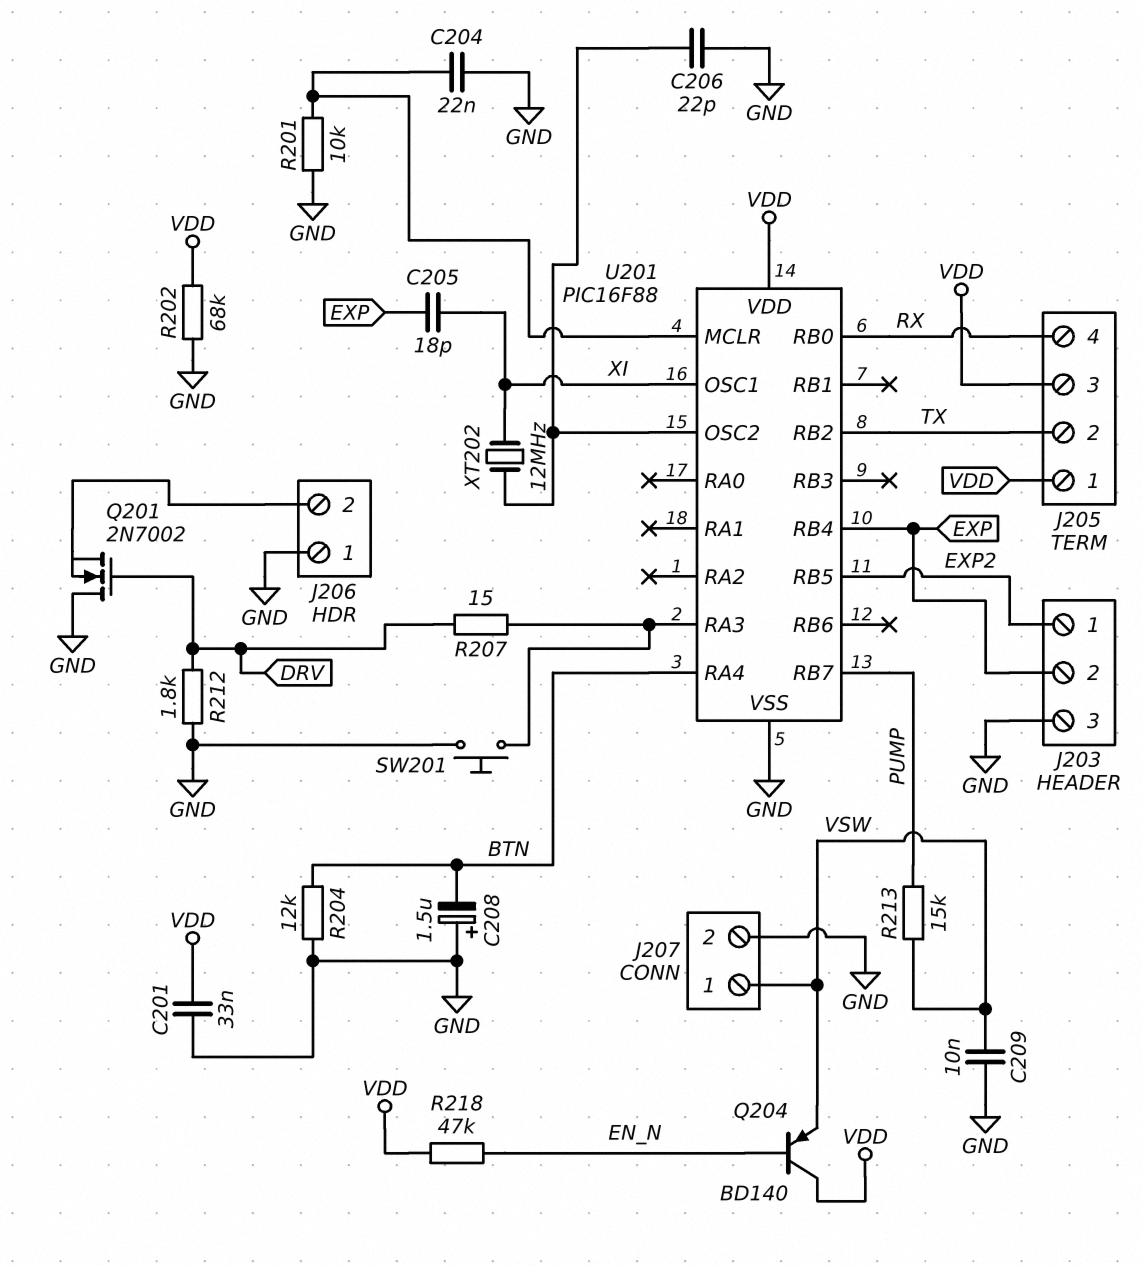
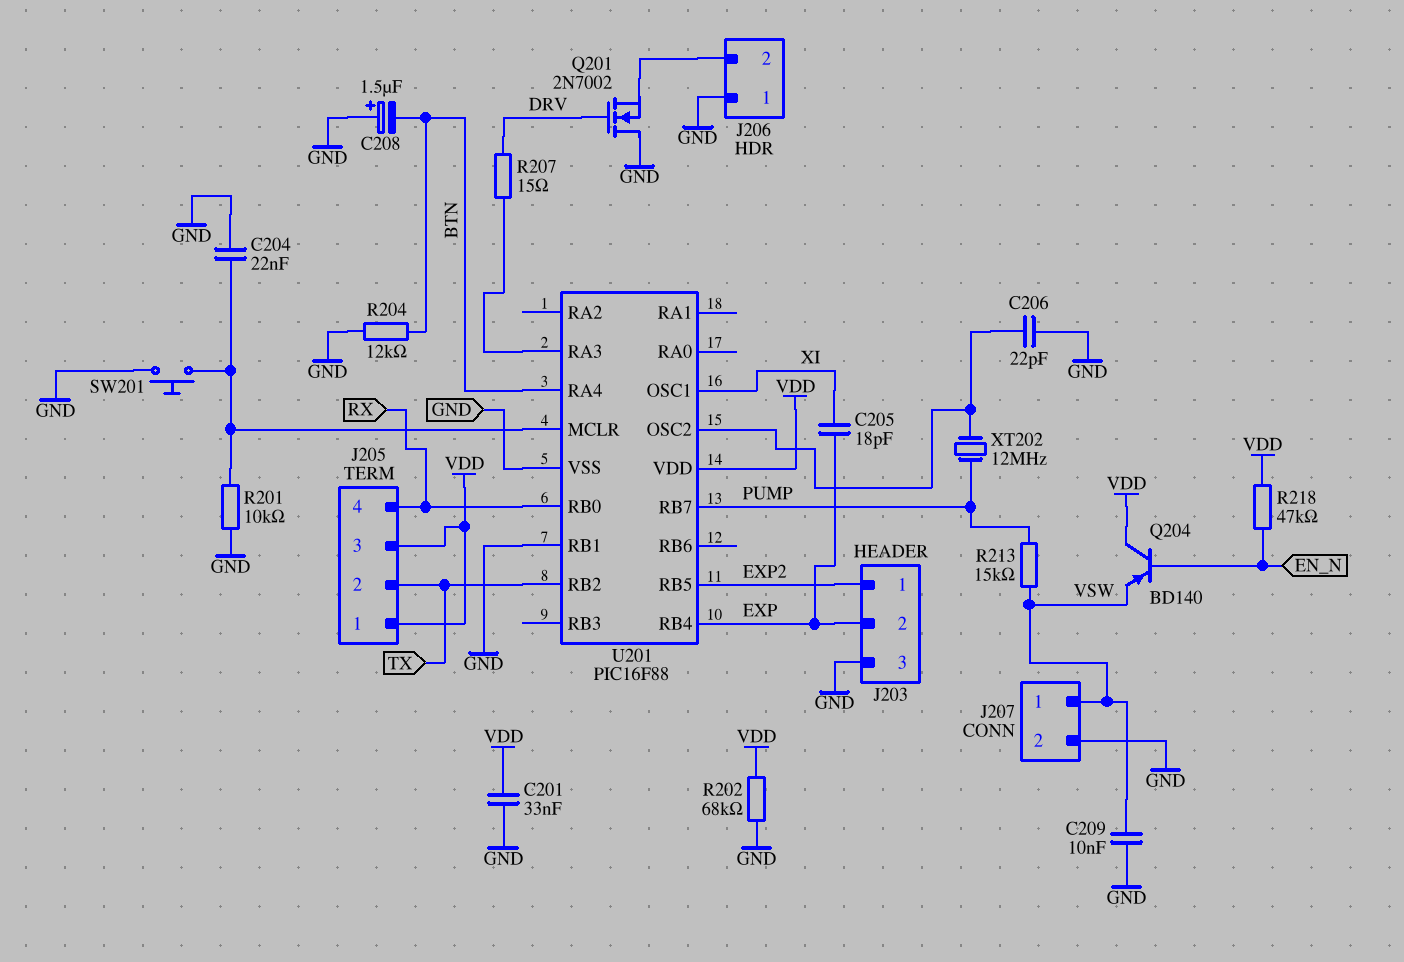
R212: 1.8k (DRV, GND) -> none
SW201: button (GND, U201/RA3) -> button (GND, U201/MCLR)
U201 pin RB1: none -> GND
XT202: 12MHz (U201/OSC2, XI) -> 12MHz (PUMP, U201/OSC2)

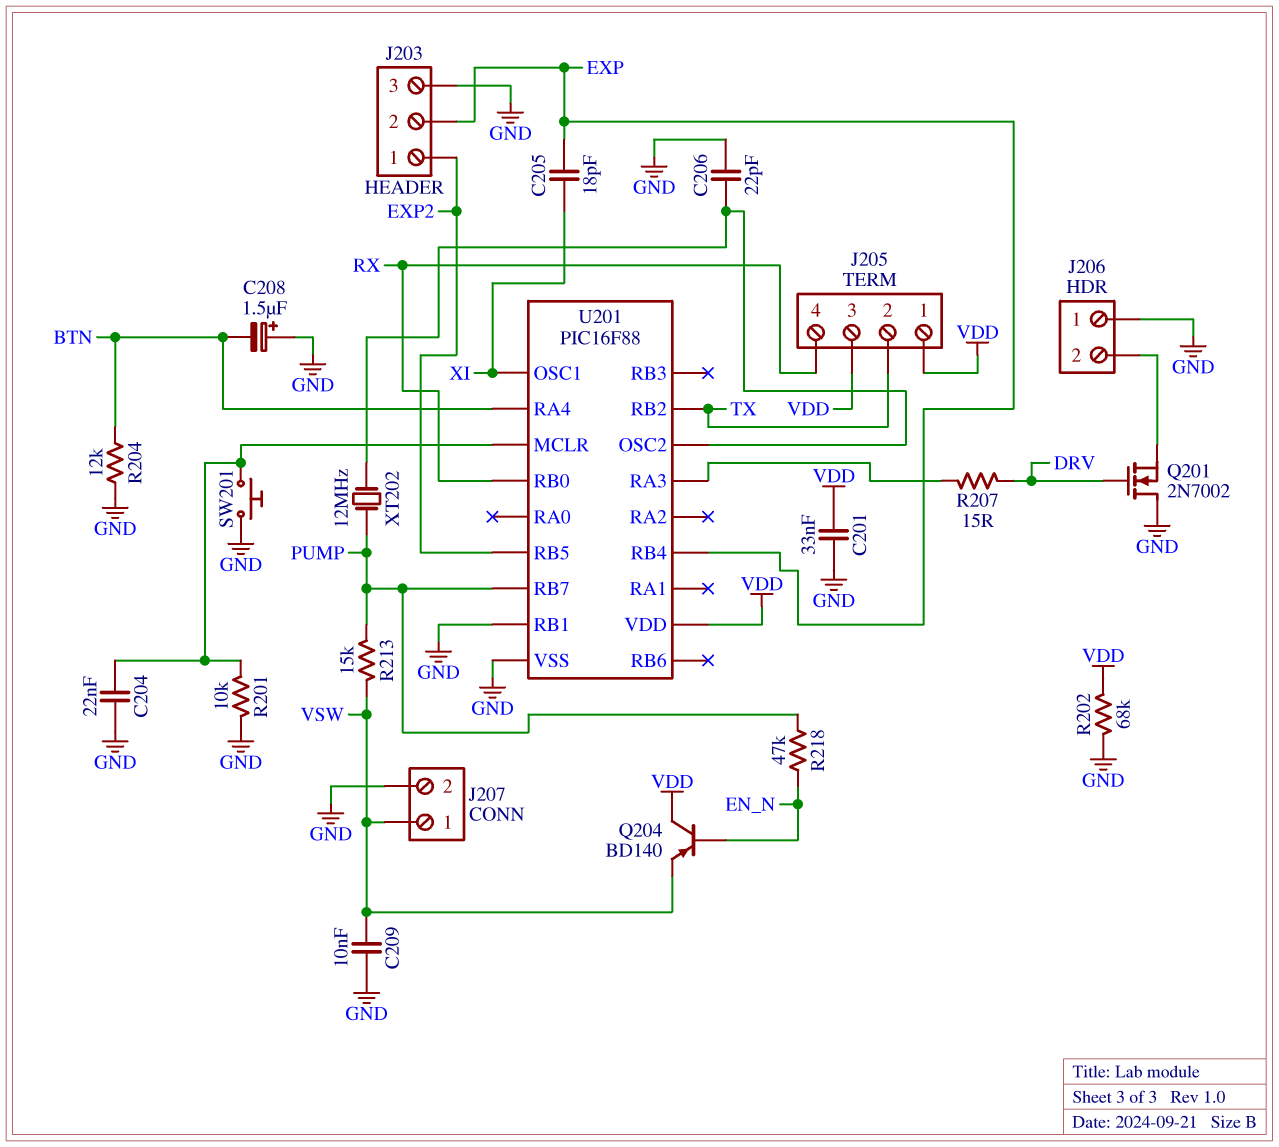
R218: 47k (EN_N, VDD) -> 47k (EN_N, PUMP)

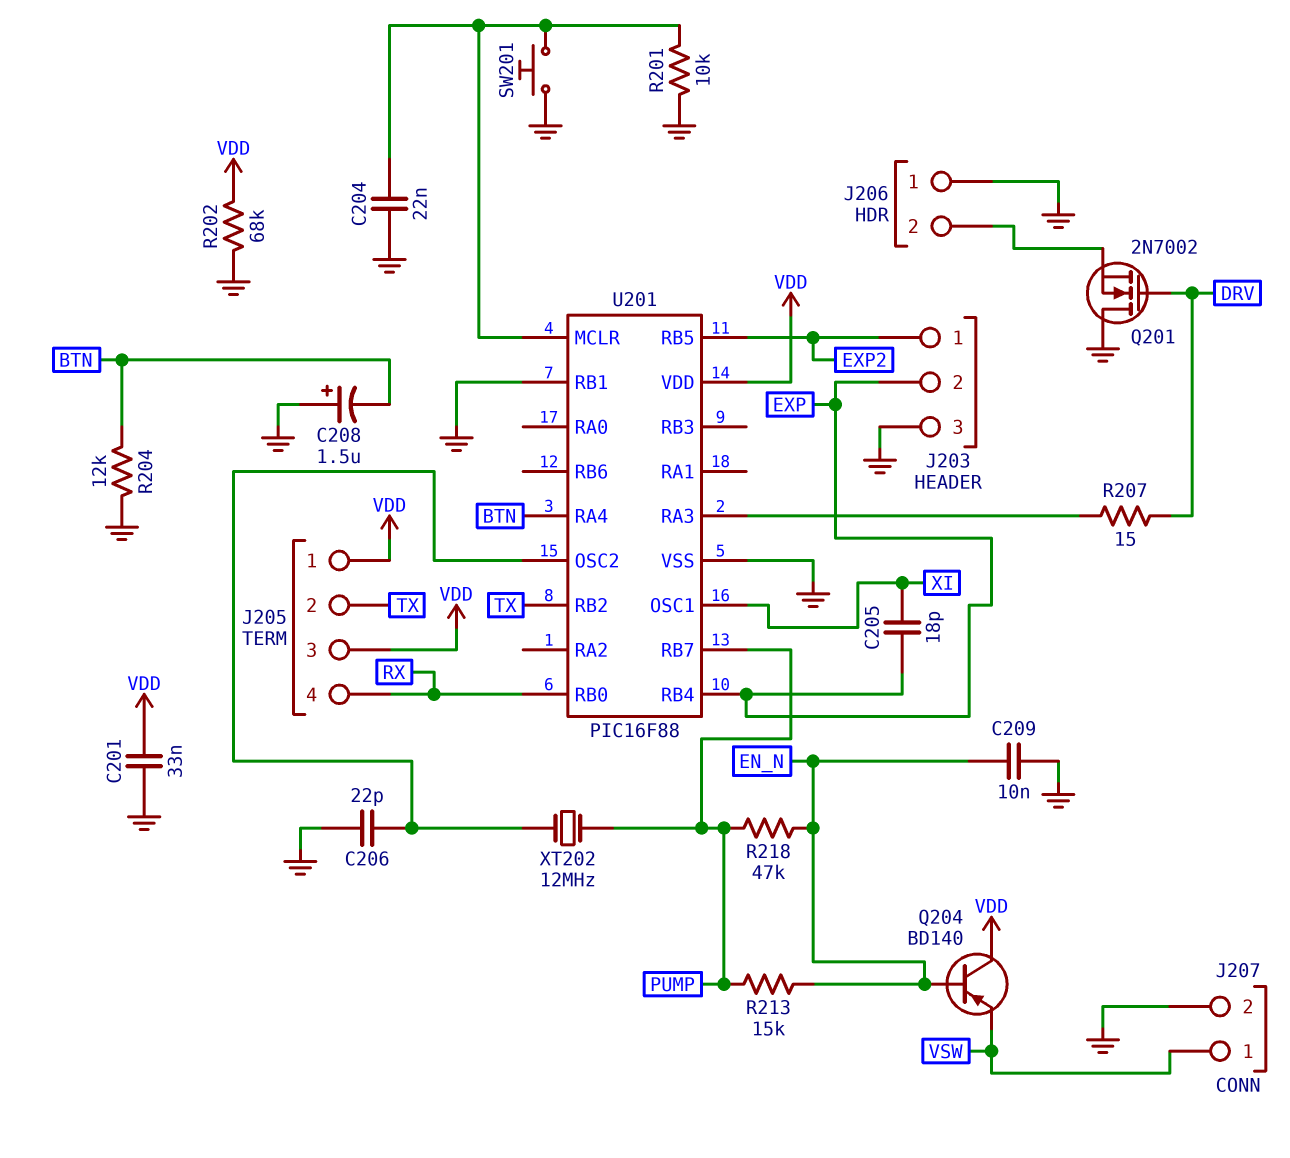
C209: 10nF (GND, VSW) -> 10nF (EN_N, GND)
R213: 15k (PUMP, VSW) -> 15k (EN_N, PUMP)

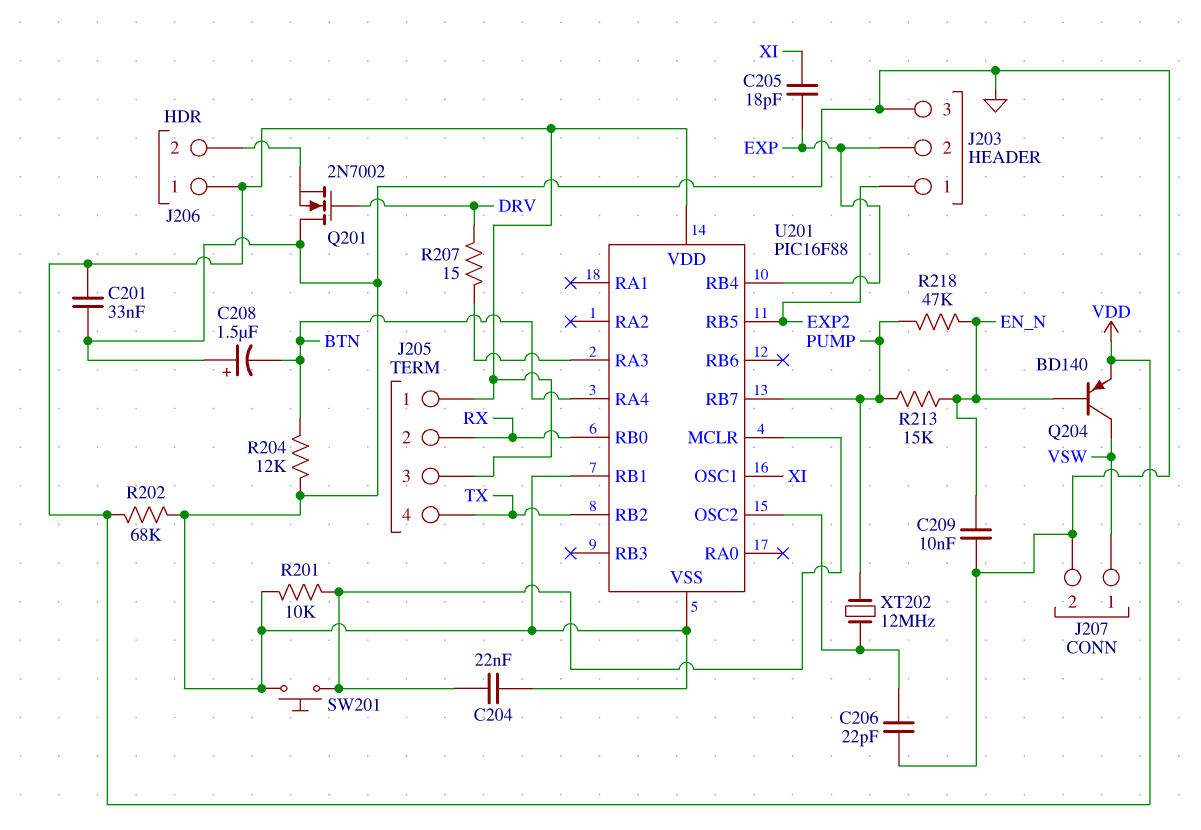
J205 pin 2: TX -> RX
J205 pin 4: RX -> TX
J206 pin 1: GND -> VDD
Q204: PNP BD140 (B EN_N, C VDD, E VSW) -> PNP BD140 (B EN_N, C VSW, E VDD)

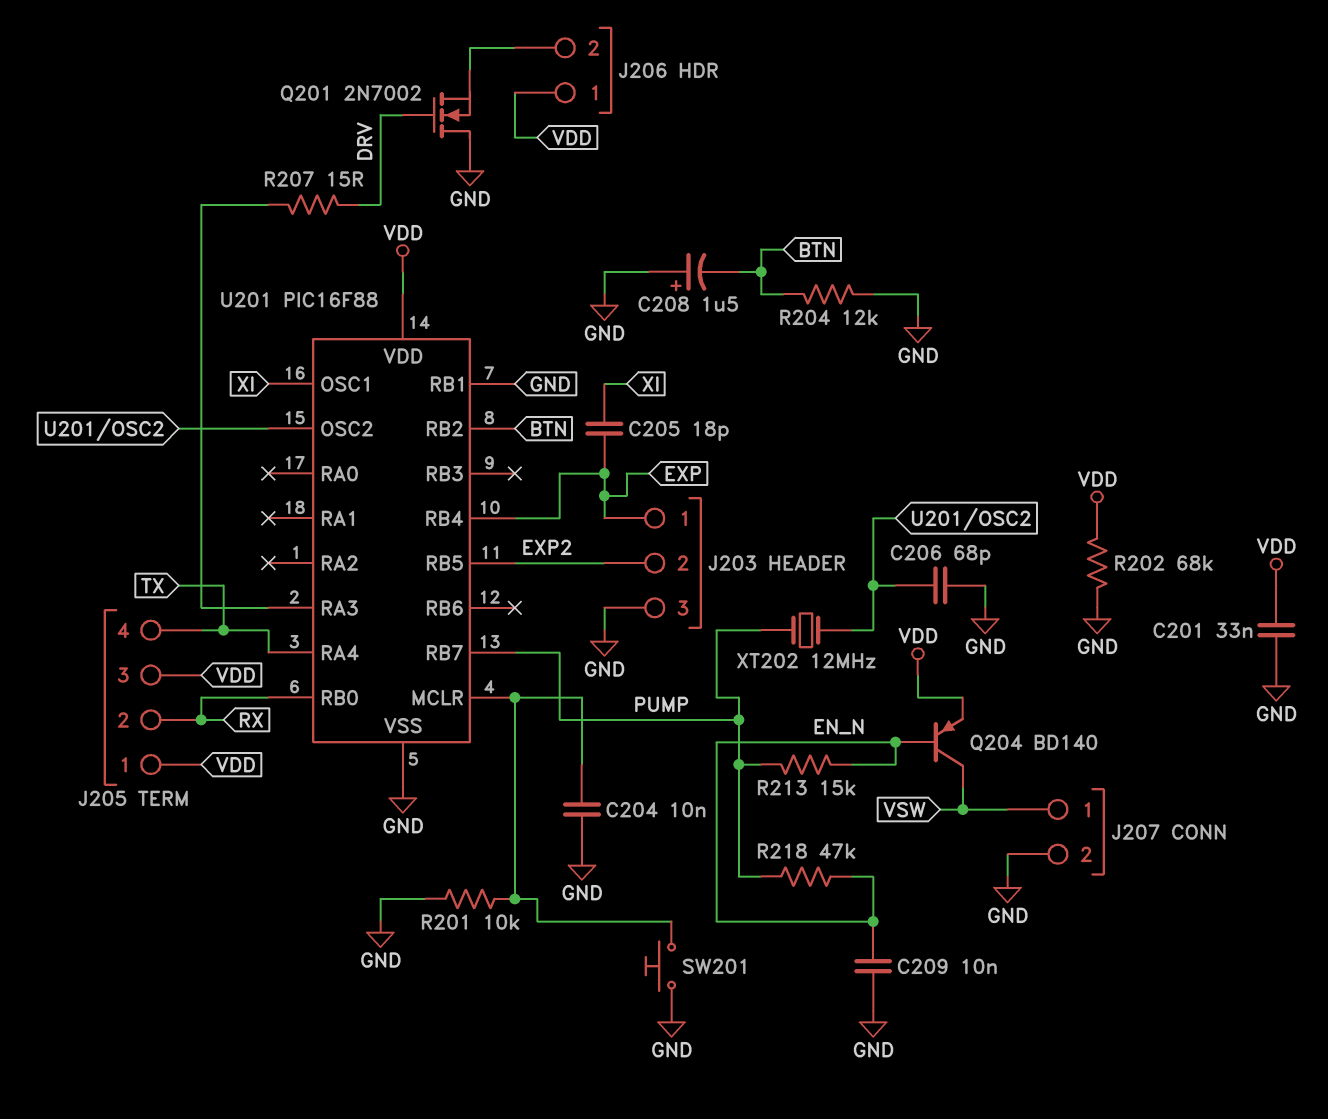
C204: 22nF (GND, U201/MCLR) -> 10nF (GND, U201/MCLR)
C206: 22pF (GND, U201/OSC2) -> 68pF (GND, U201/OSC2)
J203 pin 1: EXP2 -> EXP
J203 pin 2: EXP -> EXP2
U201 pin RA4: BTN -> TX
U201 pin RB2: TX -> BTN

